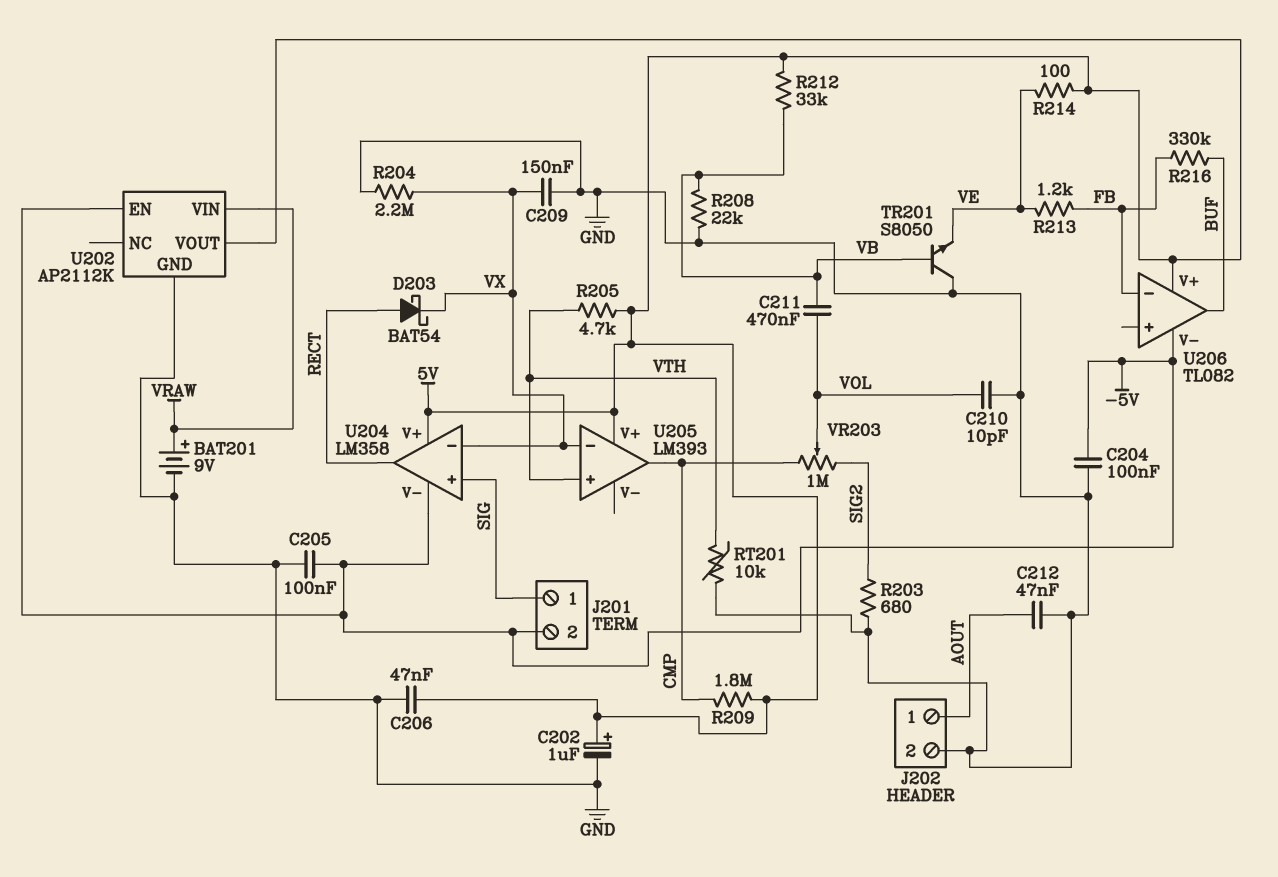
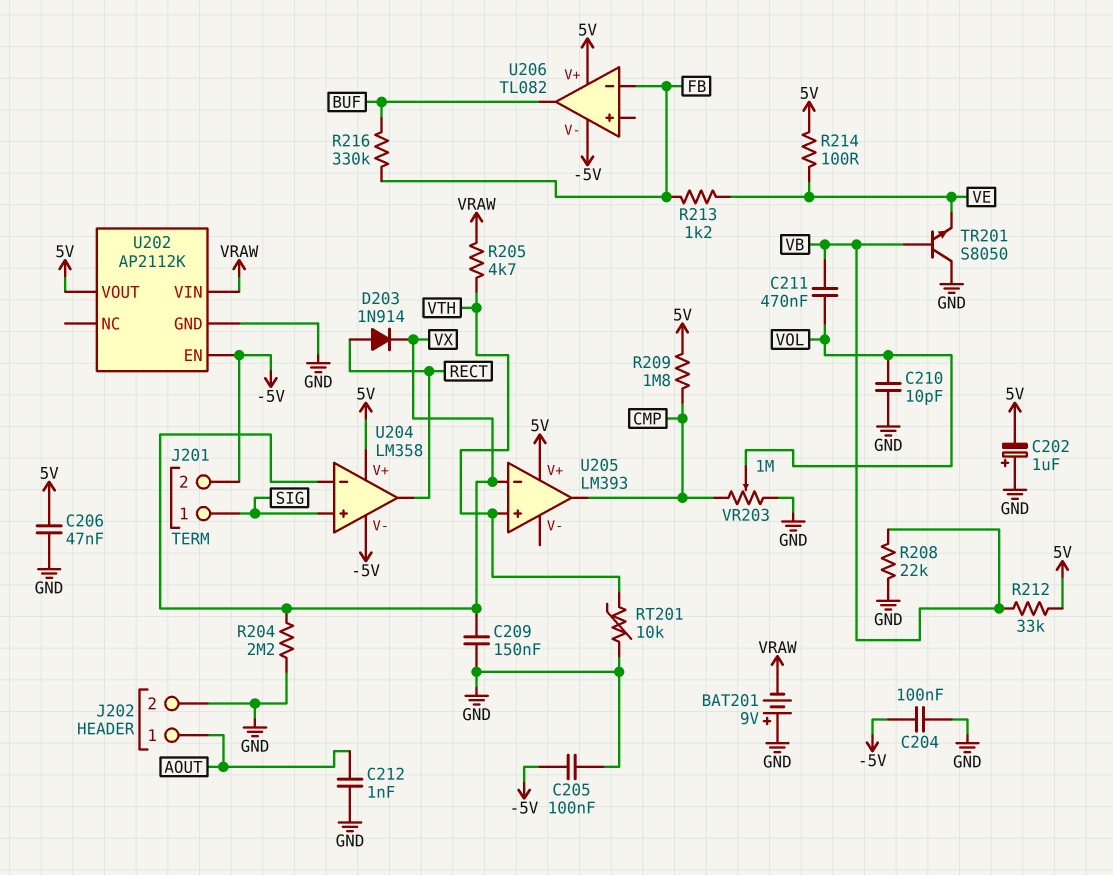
BAT201: 9V (plus VRAW, minus GND) -> 9V (plus GND, minus VRAW)
C202: 1uF (plus 5V, minus GND) -> 1uF (plus GND, minus 5V)
C212: 47nF (AOUT, GND) -> 1nF (AOUT, GND)
D203: schottky BAT54 (A RECT, K VX) -> diode 1N914 (A RECT, K VX)
R203: 680 (GND, SIG2) -> none
R205: 4.7k (5V, VTH) -> 4.7k (VRAW, VTH)
VR203: 1M (CMP, SIG2, wiper VOL) -> 1M (CMP, GND, wiper VOL)

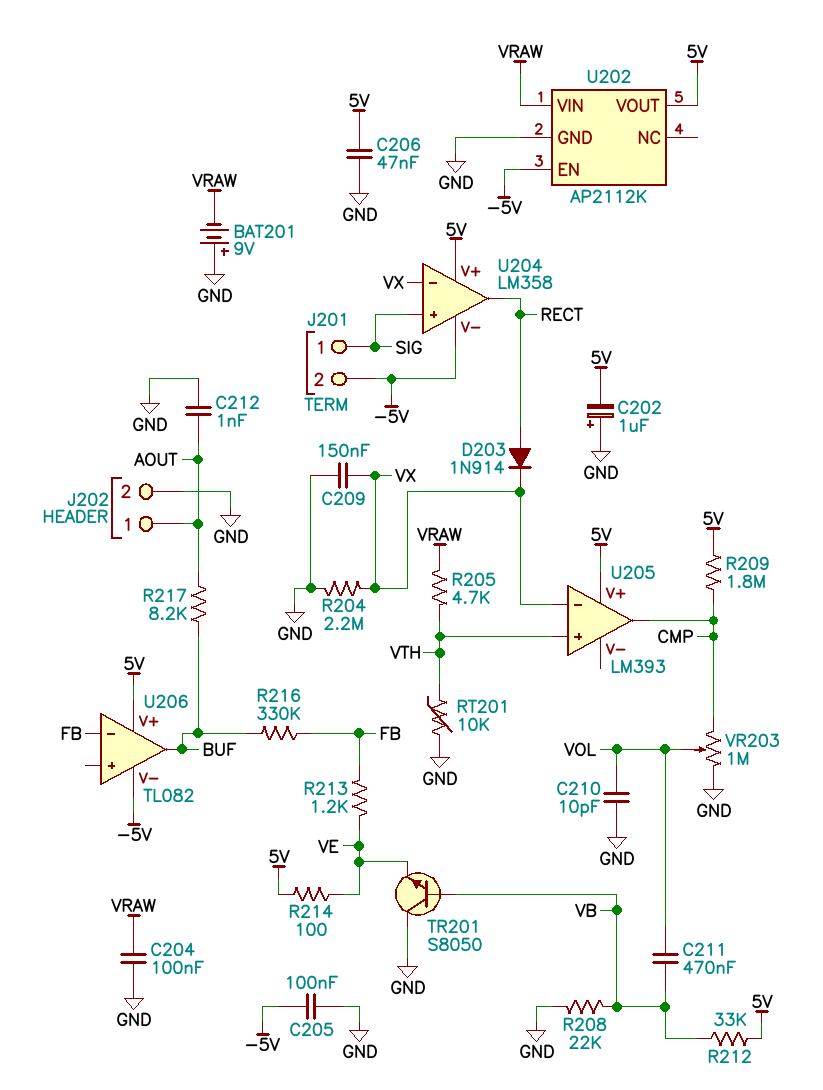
C204: 100nF (-5V, GND) -> 100nF (GND, VRAW)
R217: none -> 8.2k (AOUT, BUF)

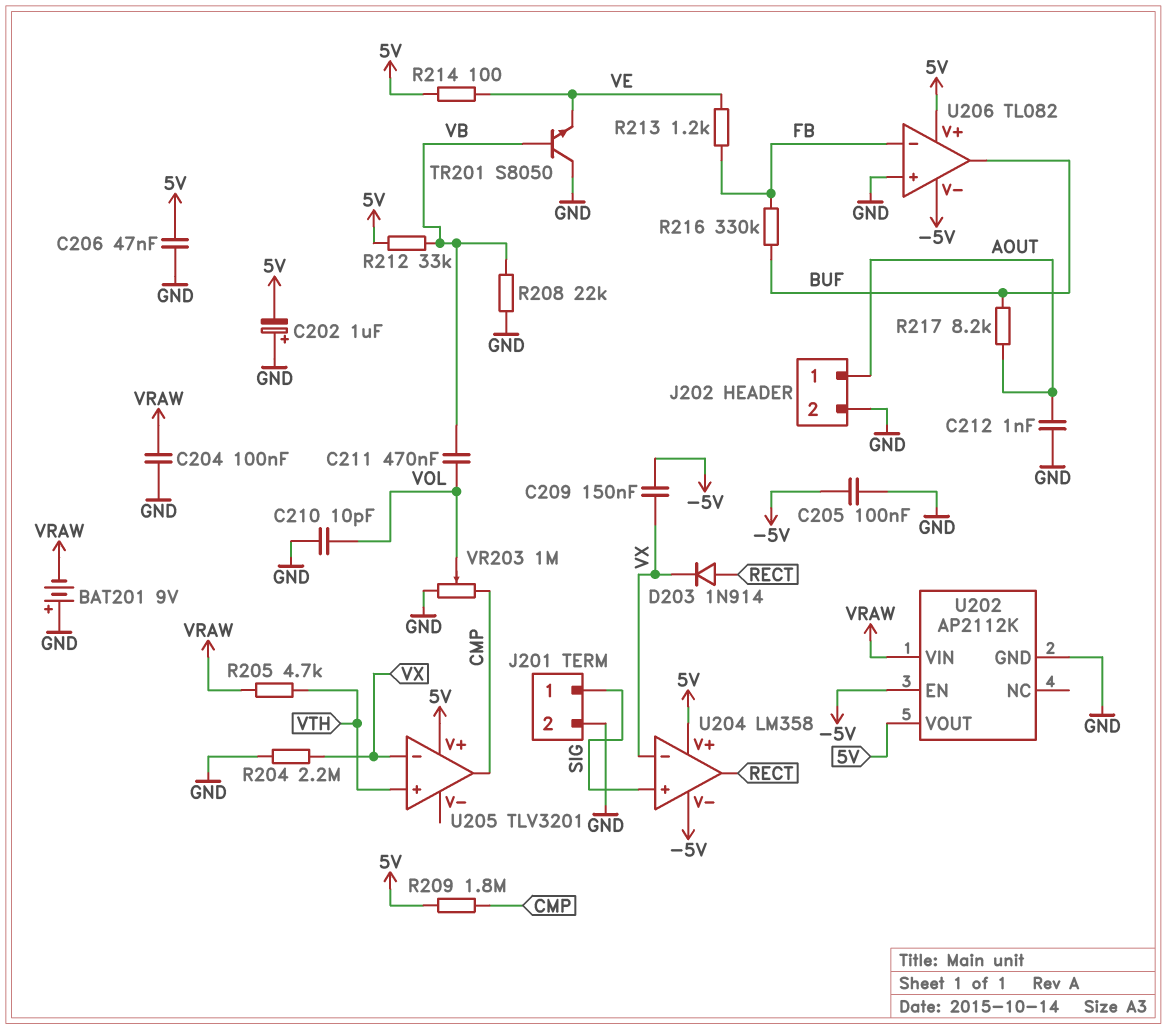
C209: 150nF (GND, VX) -> 150nF (-5V, VX)
J201 pin 2: -5V -> GND
RT201: 10k (GND, VTH) -> none
U205: LM393 -> TLV3201
U206 pin in+: none -> GND

